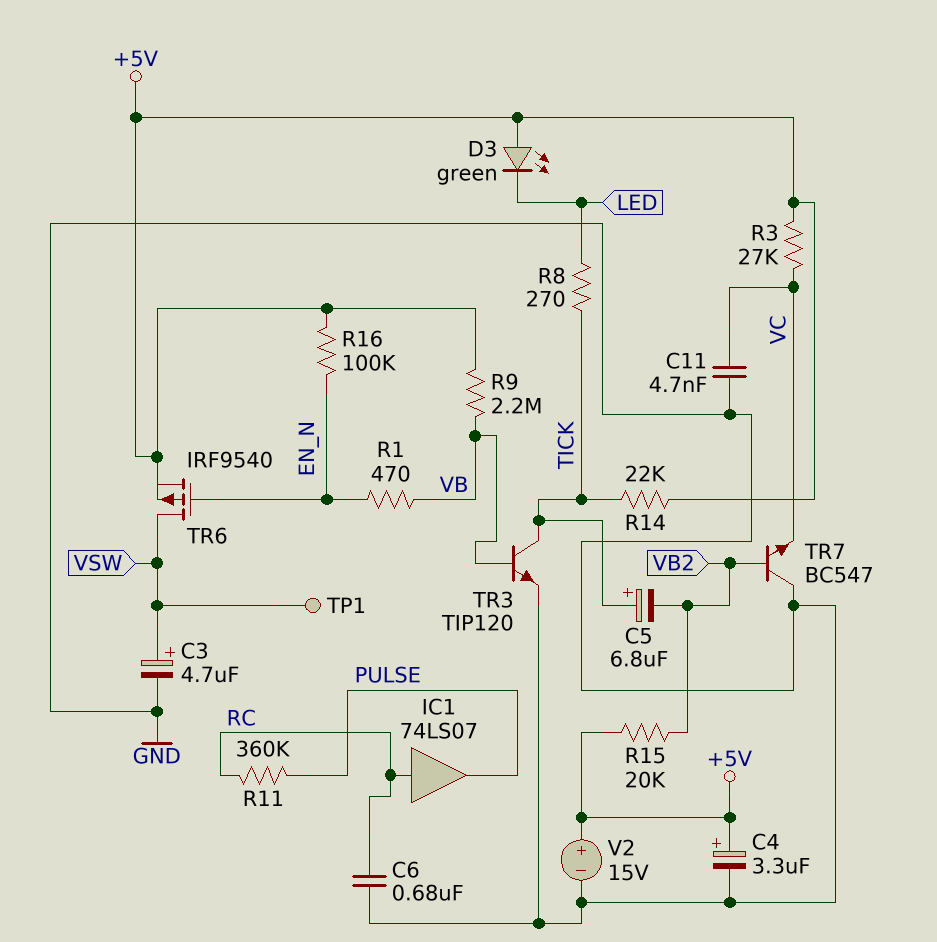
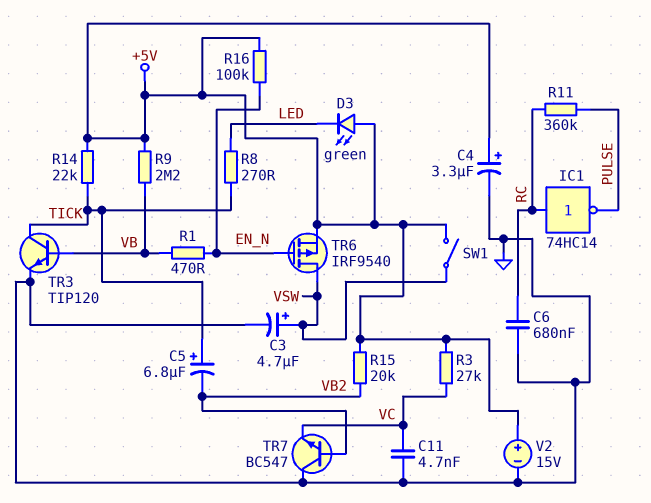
IC1: buffer 74LS07 (in RC, out PULSE) -> NOT 74HC14 (in RC, out PULSE)
SW1: none -> switch (+5V, VSW)
TP1: test point (VSW) -> none

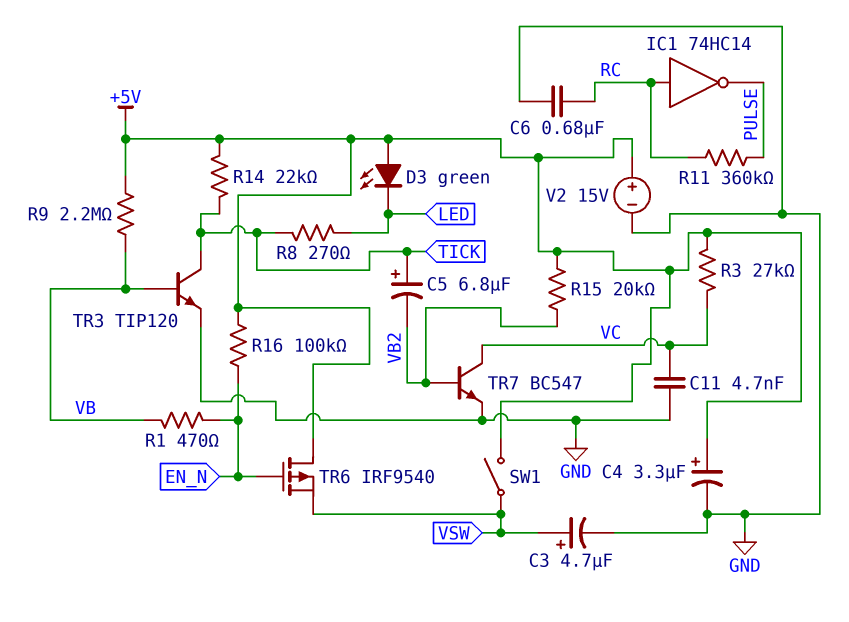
TR6: PMOS IRF9540 (G EN_N, D VSW, S +5V) -> PMOS IRF9540 (G EN_N, D +5V, S VSW)
TR7: NPN BC547 (B VB2, C GND, E VC) -> NPN BC547 (B VB2, C VC, E GND)

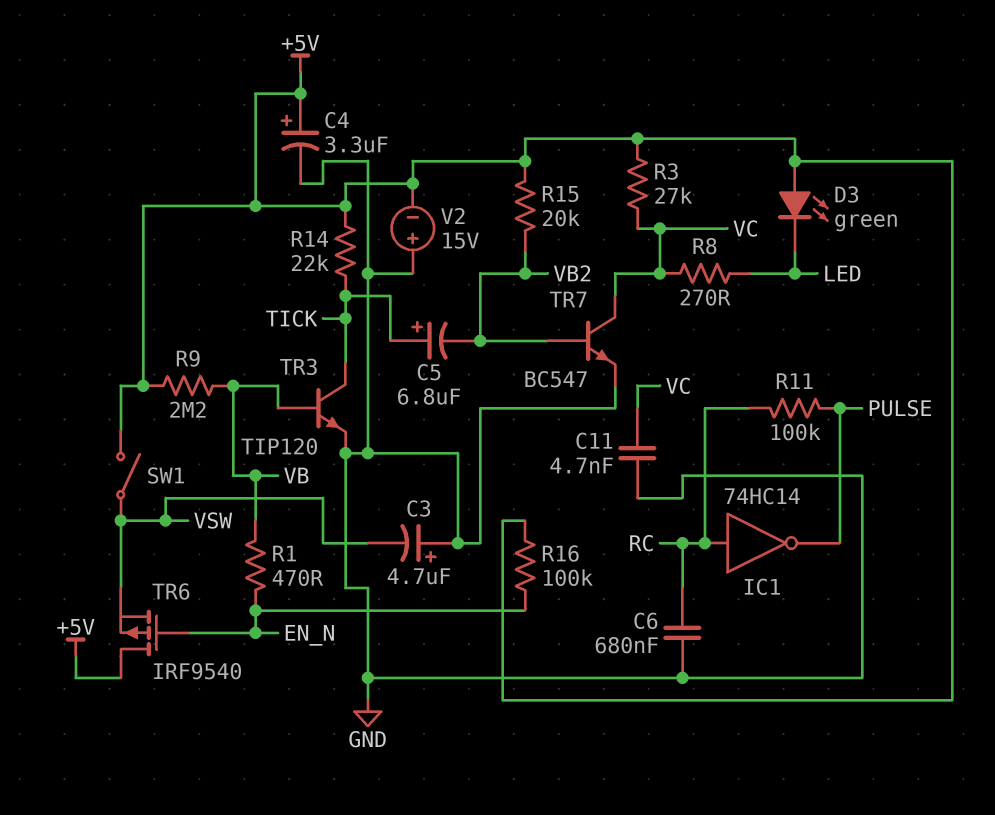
C3: 4.7uF (plus VSW, minus GND) -> 4.7uF (plus GND, minus VSW)
R8: 270 (LED, TICK) -> 270 (LED, VC)
R11: 360k (PULSE, RC) -> 100k (PULSE, RC)
V2: 15V (plus +5V, minus GND) -> 15V (plus GND, minus +5V)

